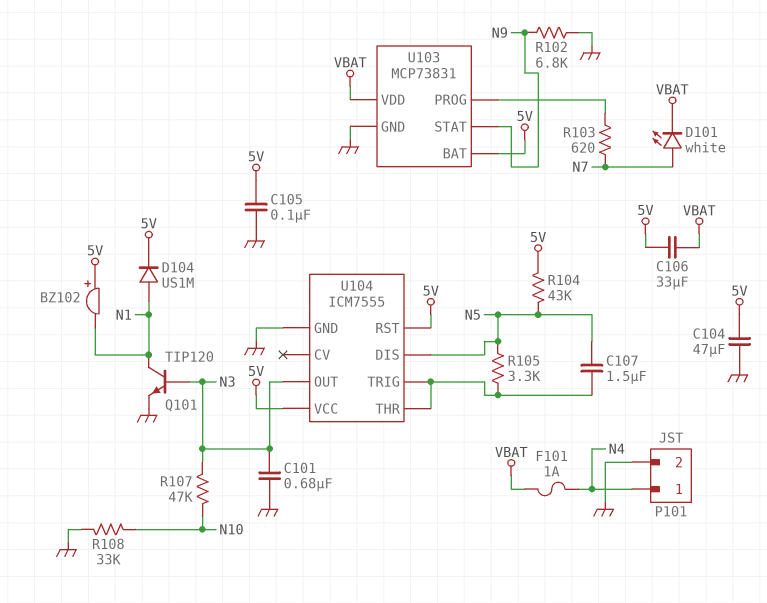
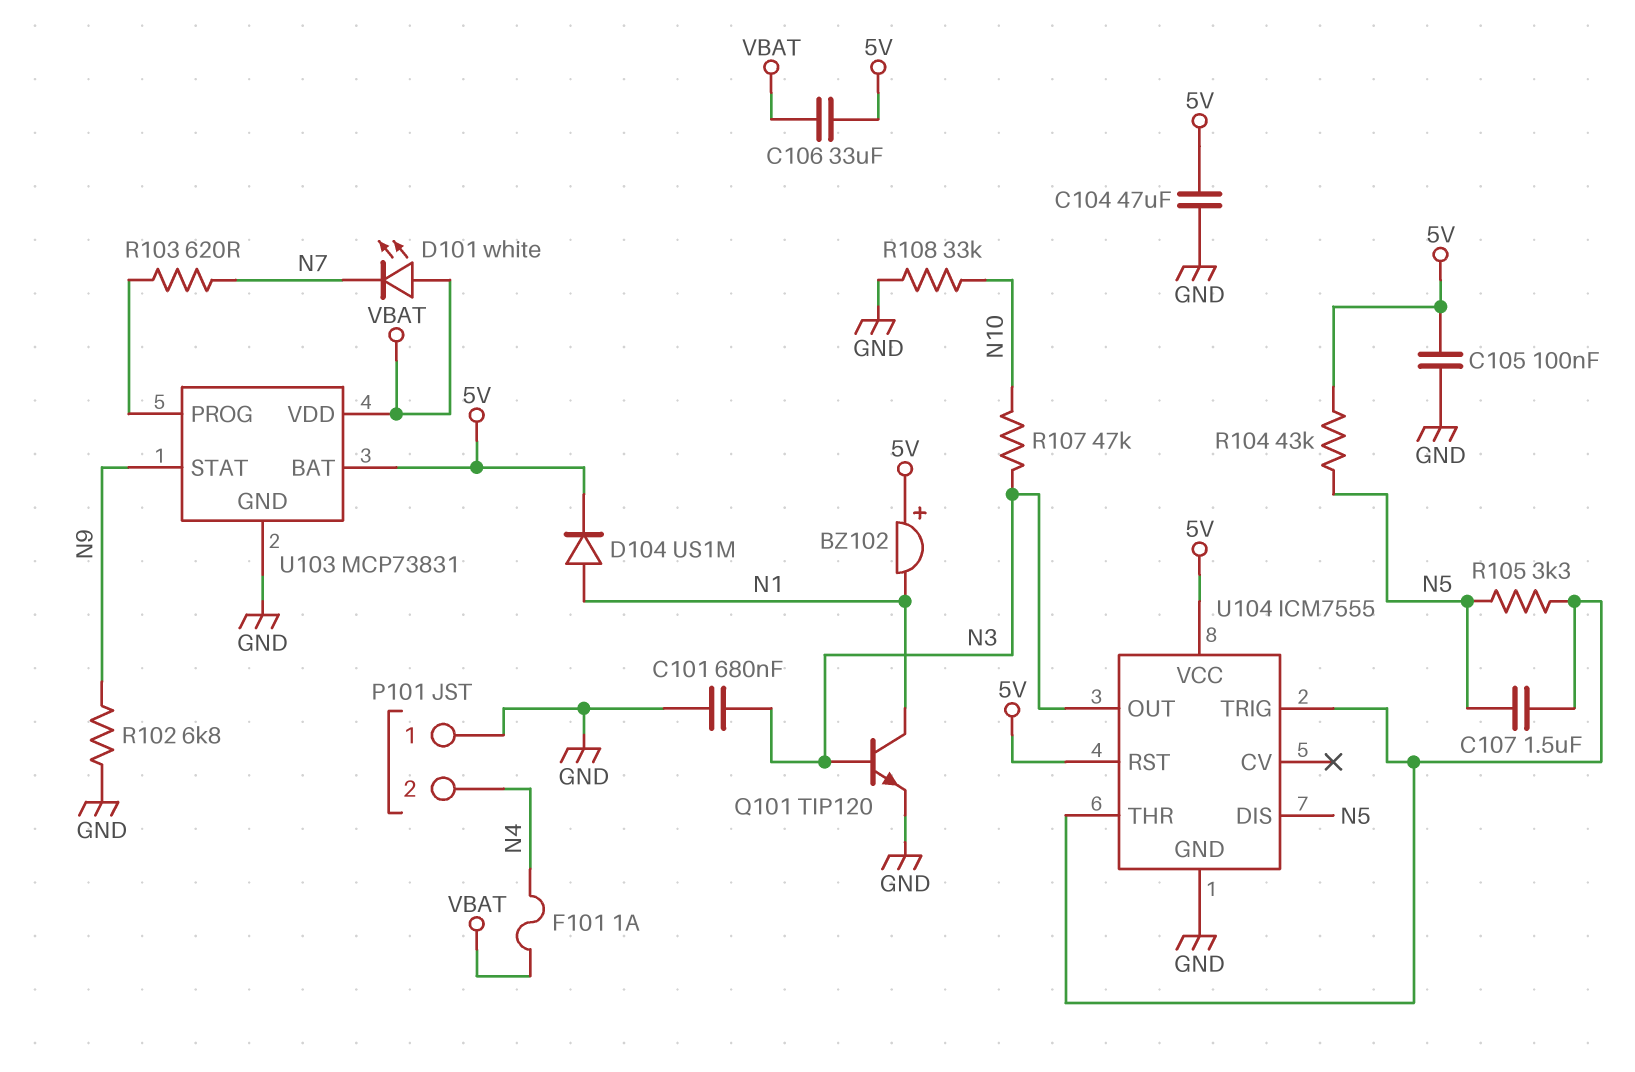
D101: LED white (A N7, K VBAT) -> LED white (A VBAT, K N7)
P101 pin 1: N4 -> GND
P101 pin 2: GND -> N4

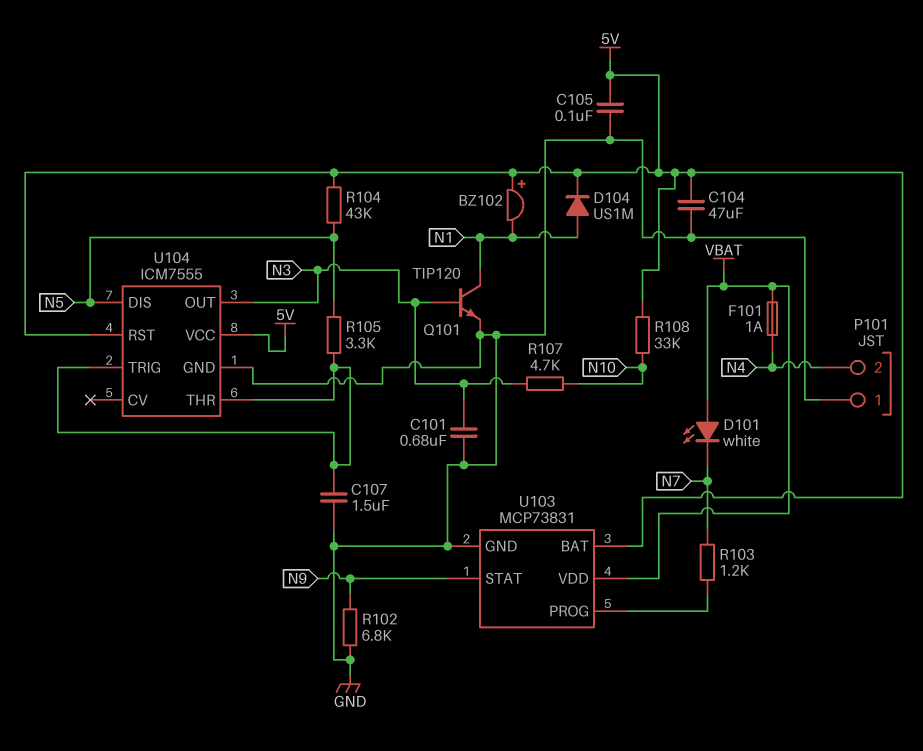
C106: 33uF (5V, VBAT) -> none
C107: 1.5uF (N5, U104/THR) -> 1.5uF (GND, U104/THR)
R103: 620 (N7, U103/PROG) -> 1.2k (N7, U103/PROG)
R107: 47k (N3, N10) -> 4.7k (N3, N10)
R108: 33k (GND, N10) -> 33k (5V, N10)

